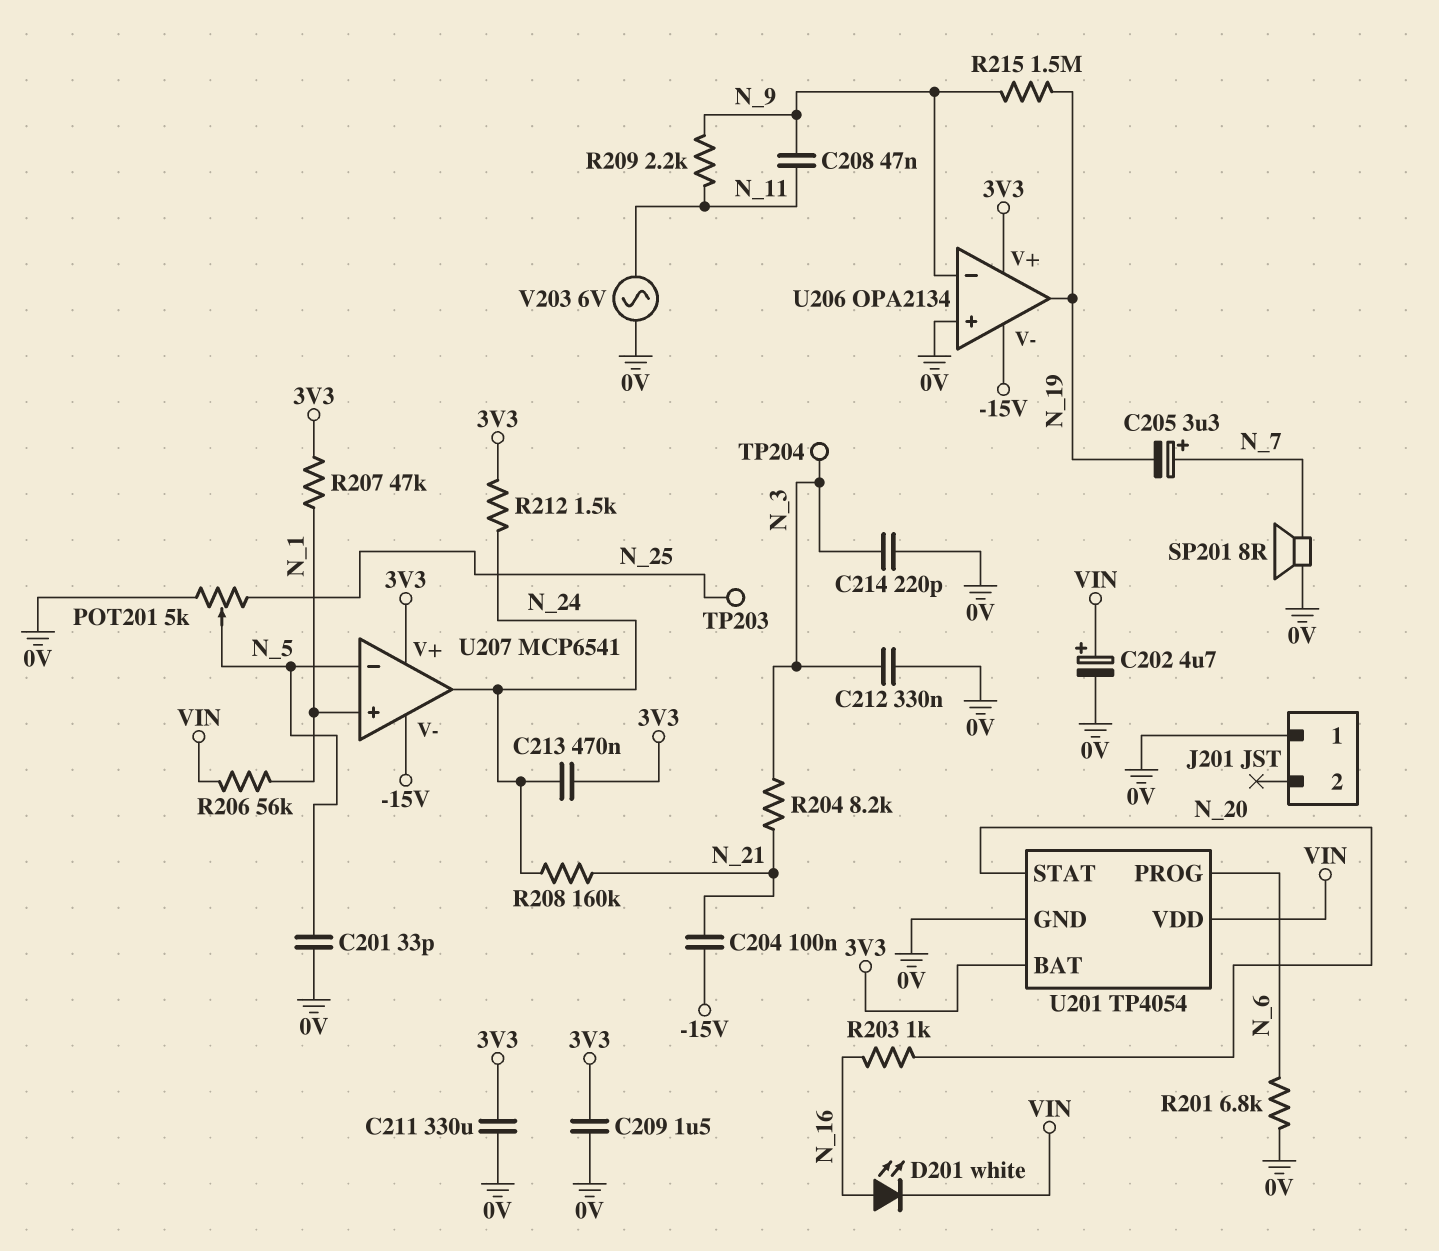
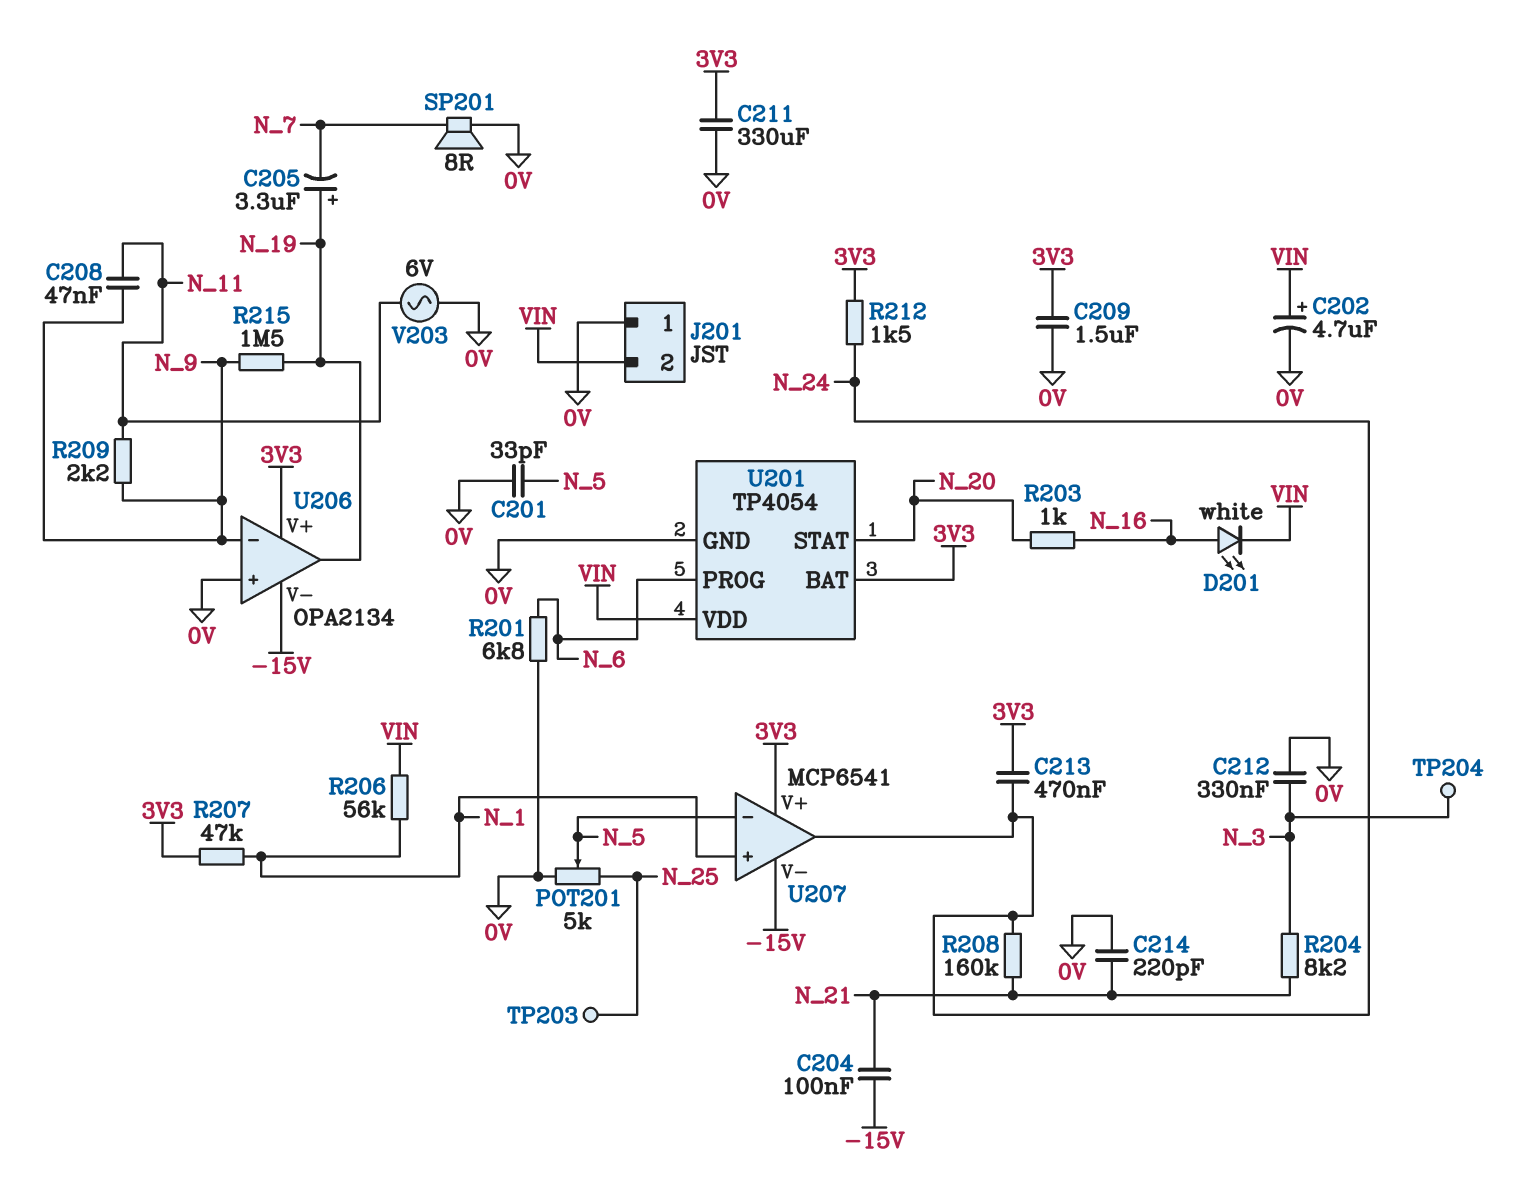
C205: 3.3uF (plus N_7, minus N_19) -> 3.3uF (plus N_19, minus N_7)
C214: 220pF (0V, N_3) -> 220pF (0V, N_21)
J201 pin 2: none -> VIN

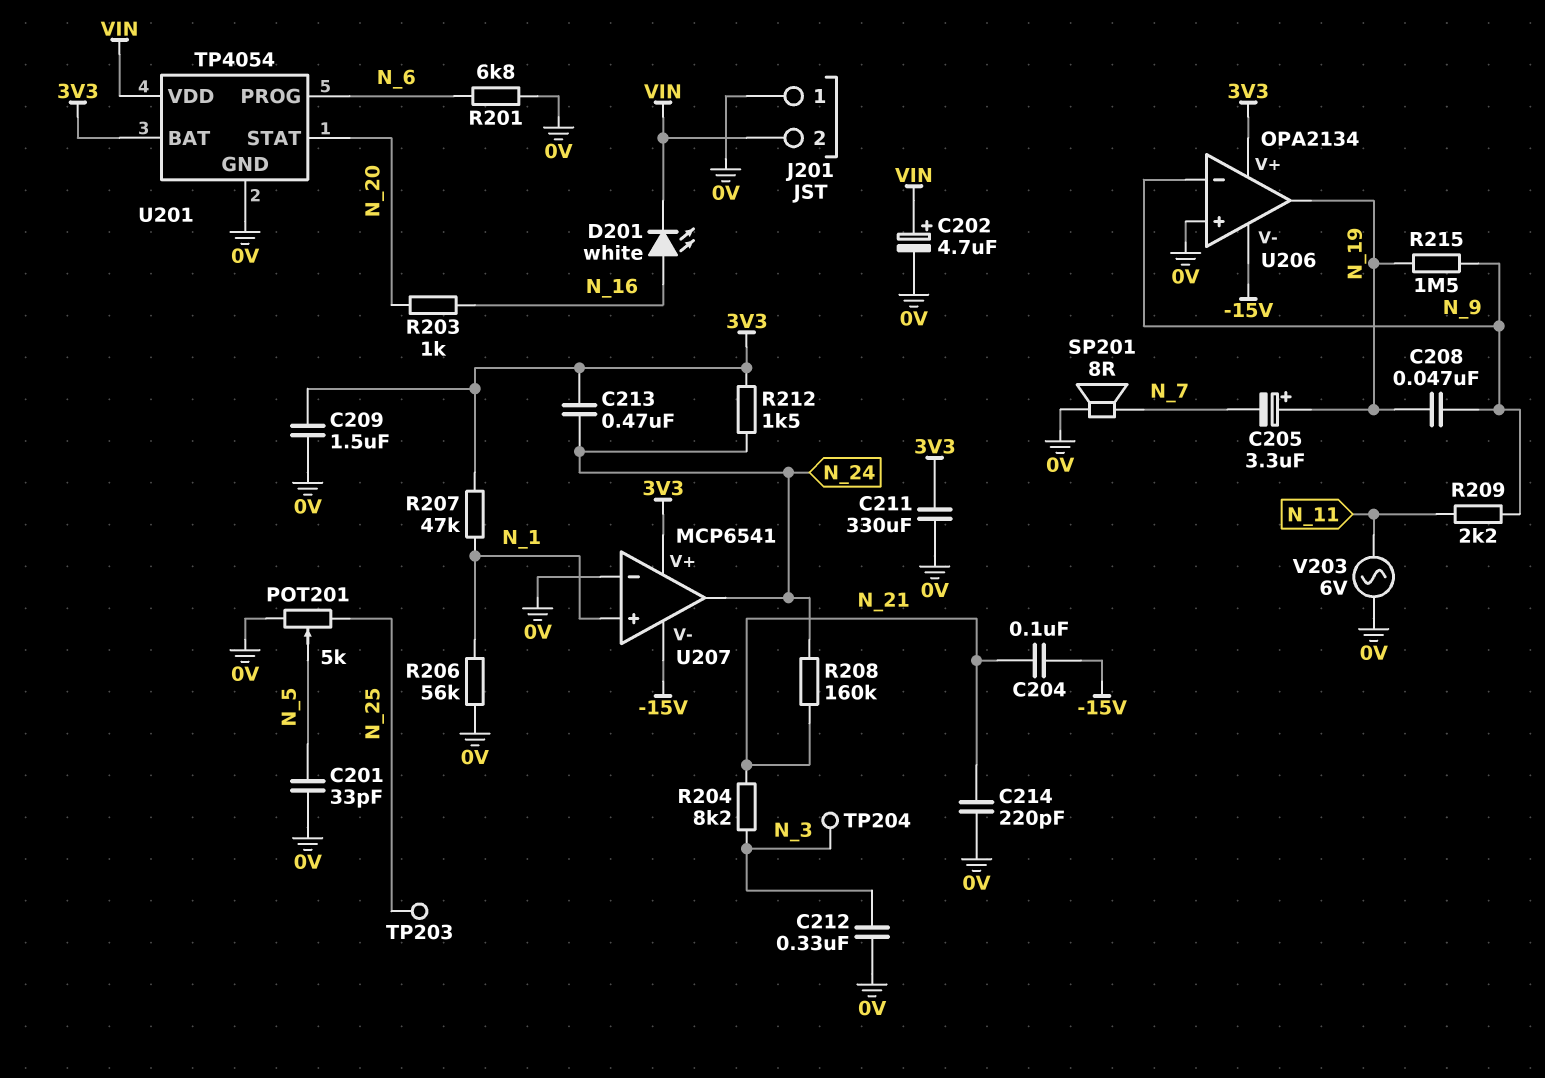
C208: 47nF (N_9, N_11) -> 47nF (N_9, N_19)
R206: 56k (N_1, VIN) -> 56k (0V, N_1)
U207 pin in-: N_5 -> 0V

